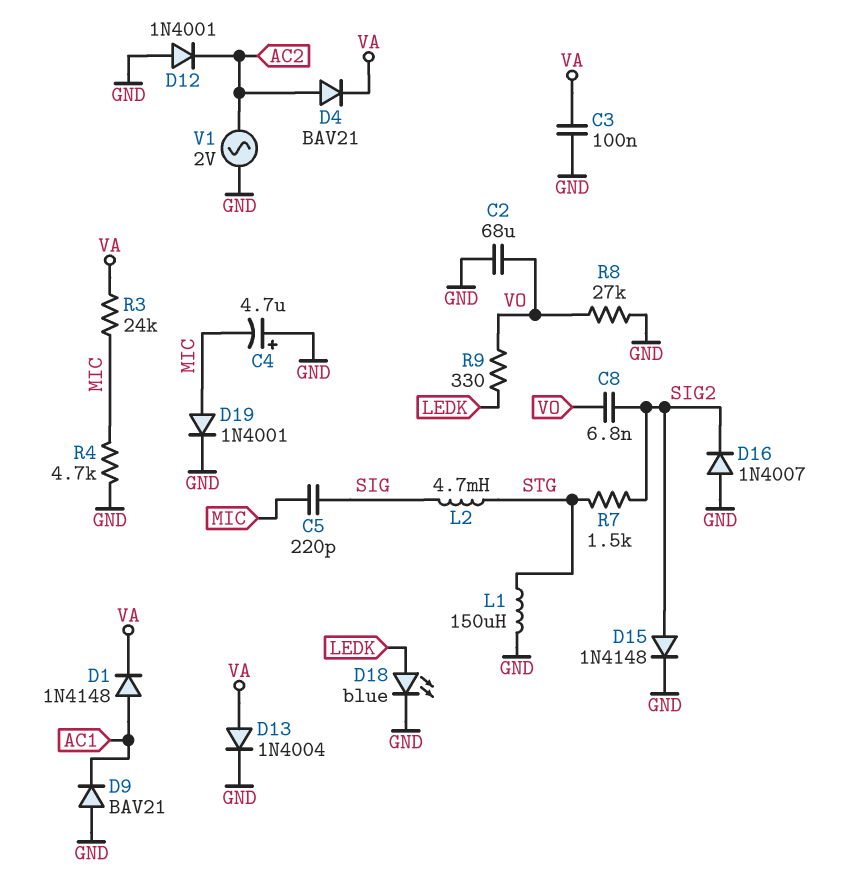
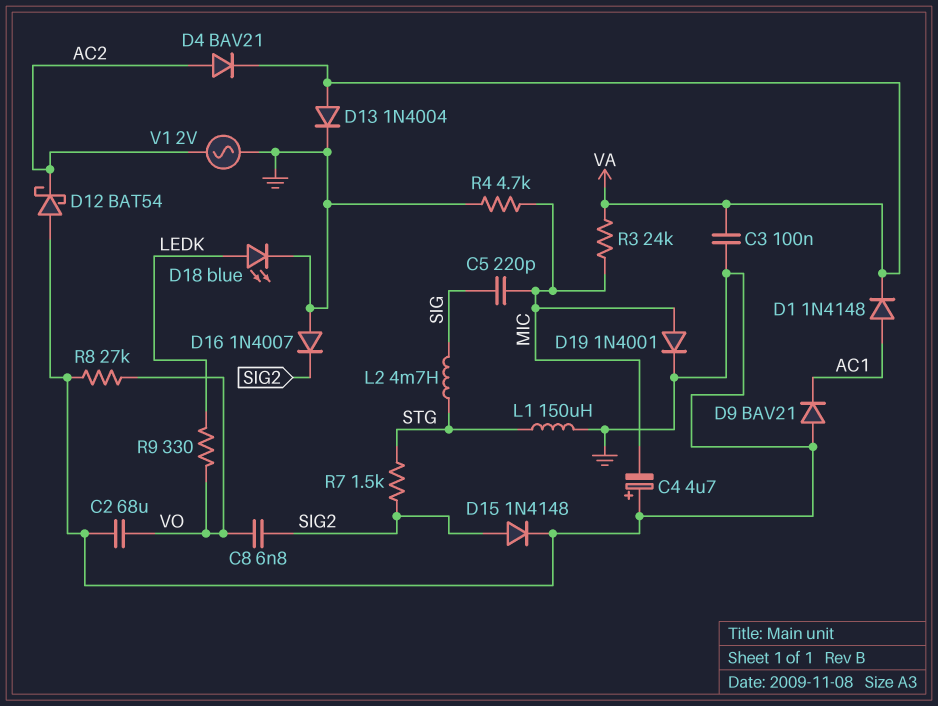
D12: diode 1N4001 (A GND, K AC2) -> schottky BAT54 (A GND, K AC2)

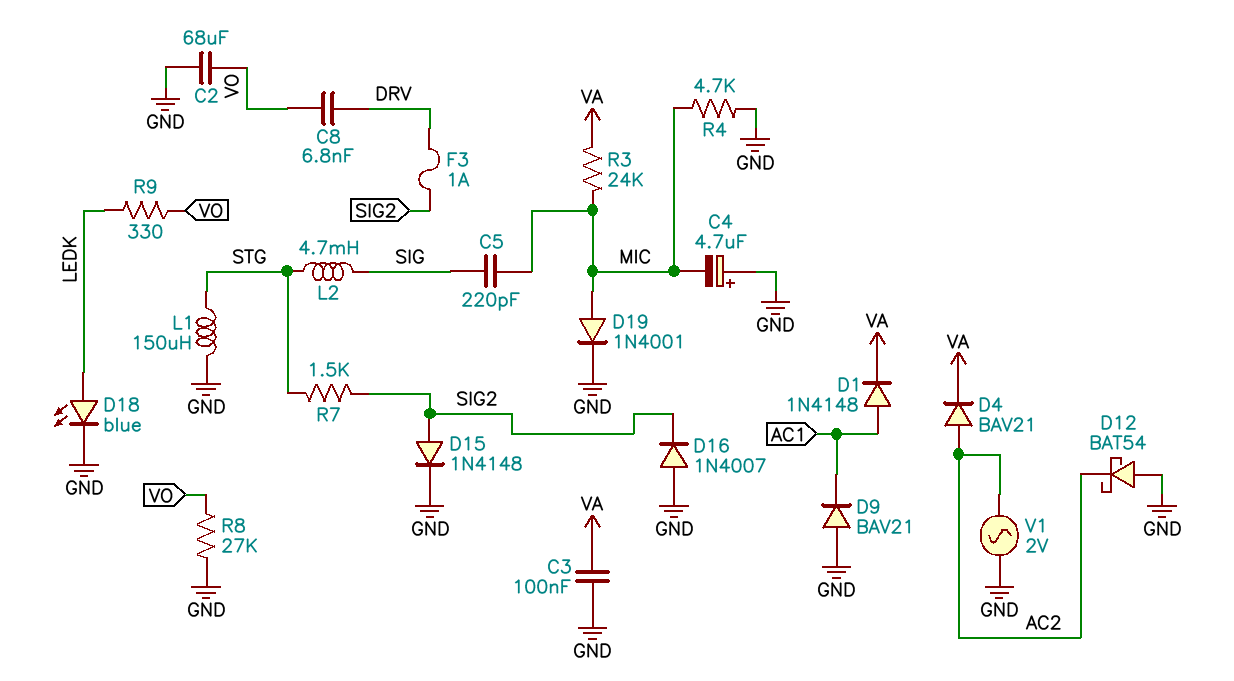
C8: 6.8nF (SIG2, VO) -> 6.8nF (DRV, VO)
D13: diode 1N4004 (A VA, K GND) -> none
F3: none -> 1A (DRV, SIG2)

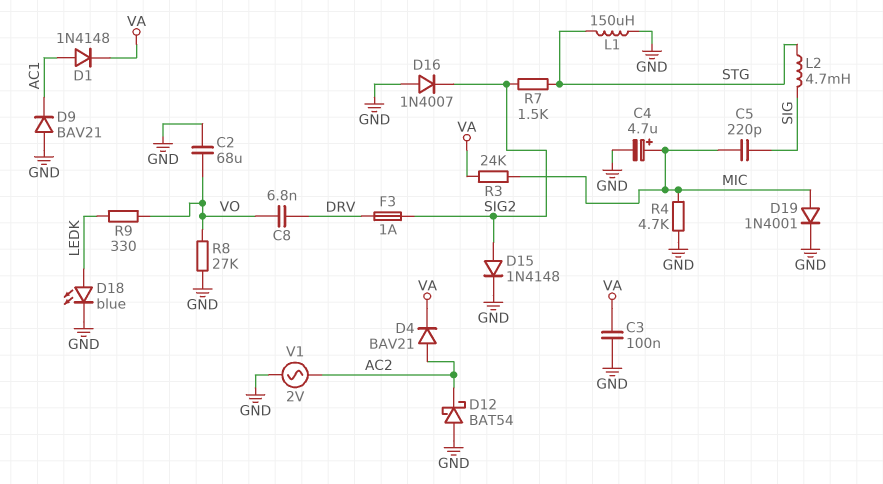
C4: 4.7uF (plus GND, minus MIC) -> 4.7uF (plus MIC, minus GND)

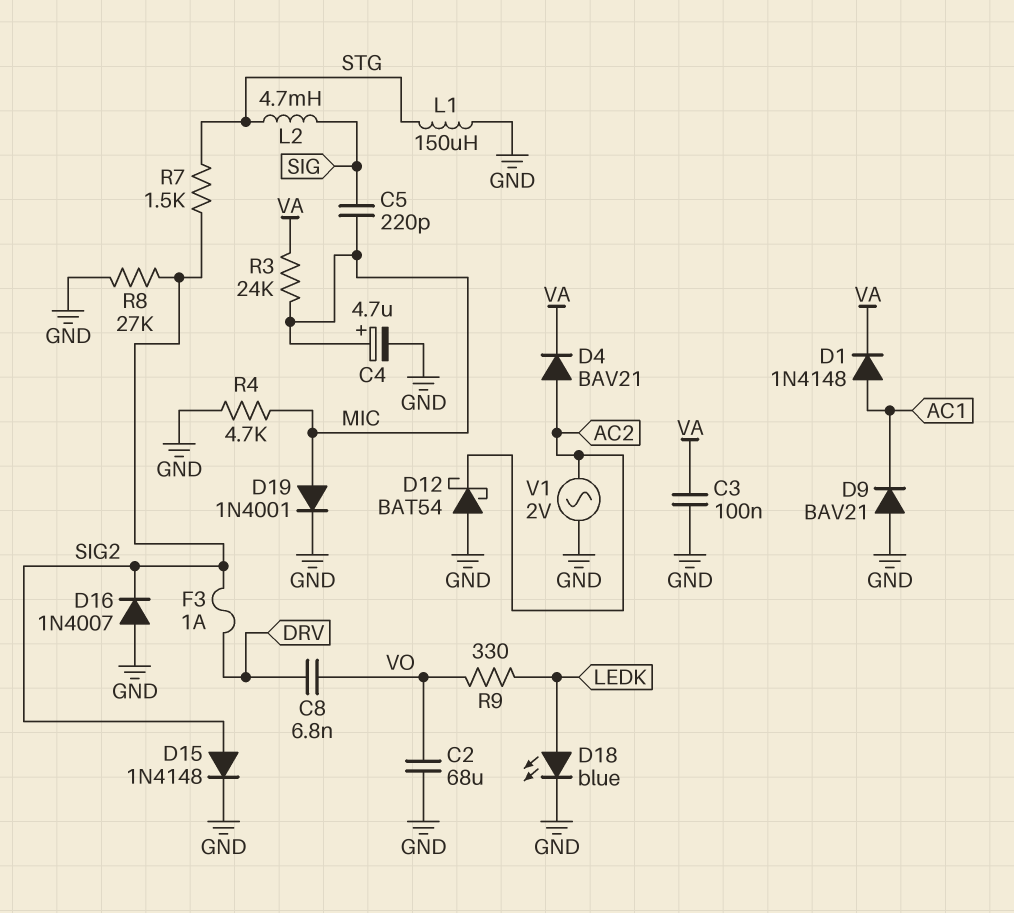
R8: 27k (GND, VO) -> 27k (GND, SIG2)

